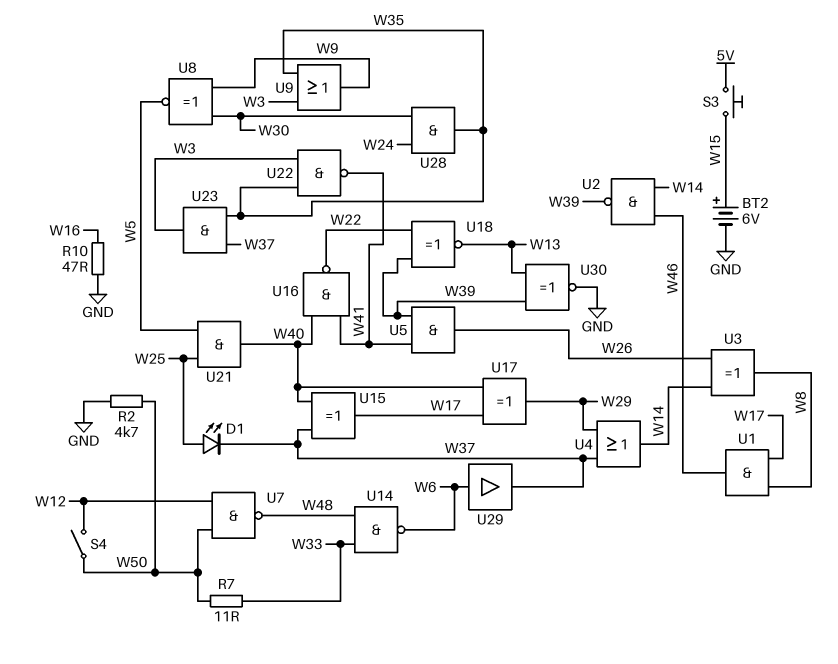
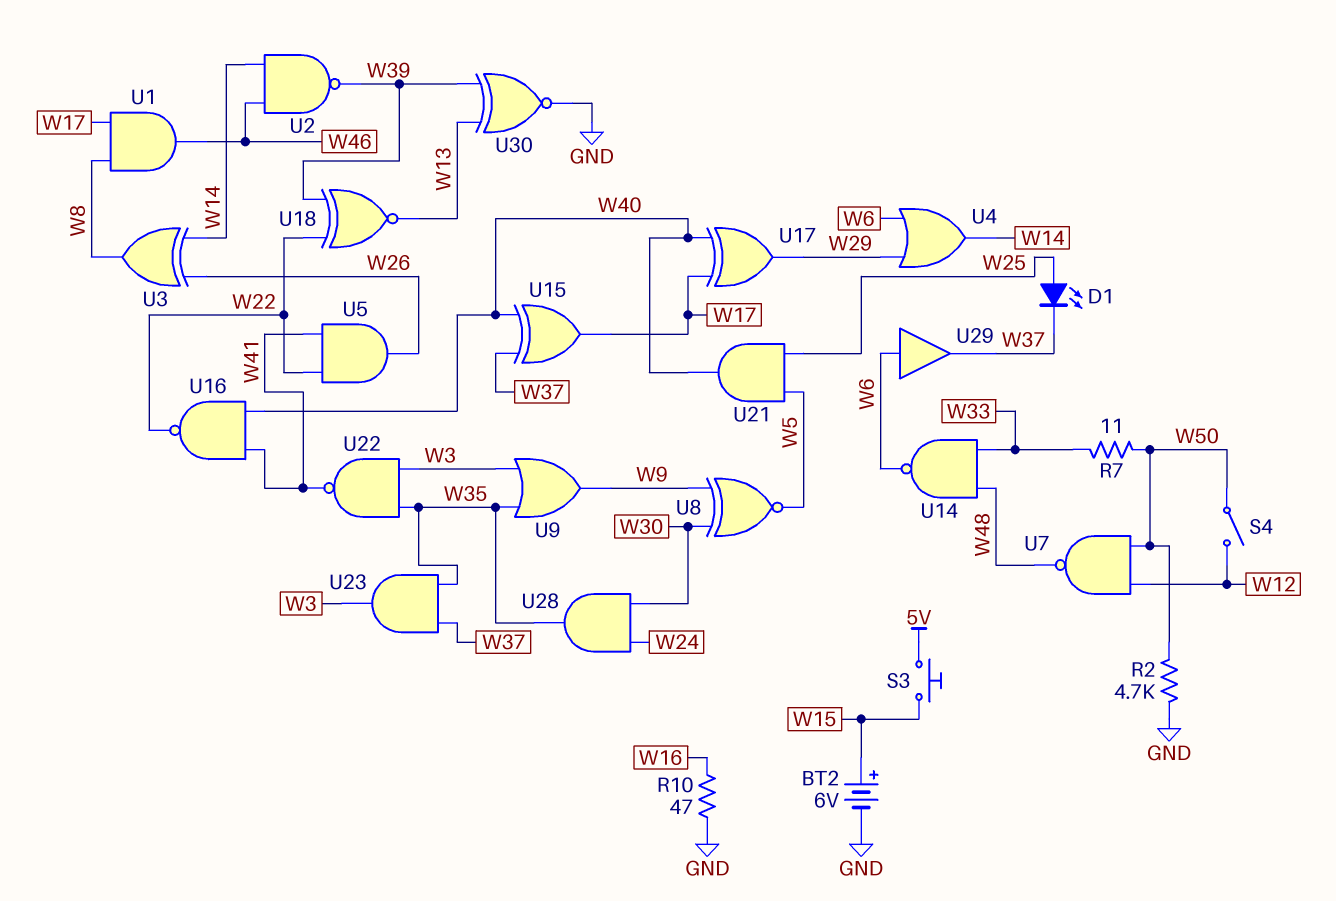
U4: OR (in W29, in W37, out W14) -> OR (in W6, in W29, out W14)
U5: AND (in W39, in W41, out W26) -> AND (in W22, in W41, out W26)

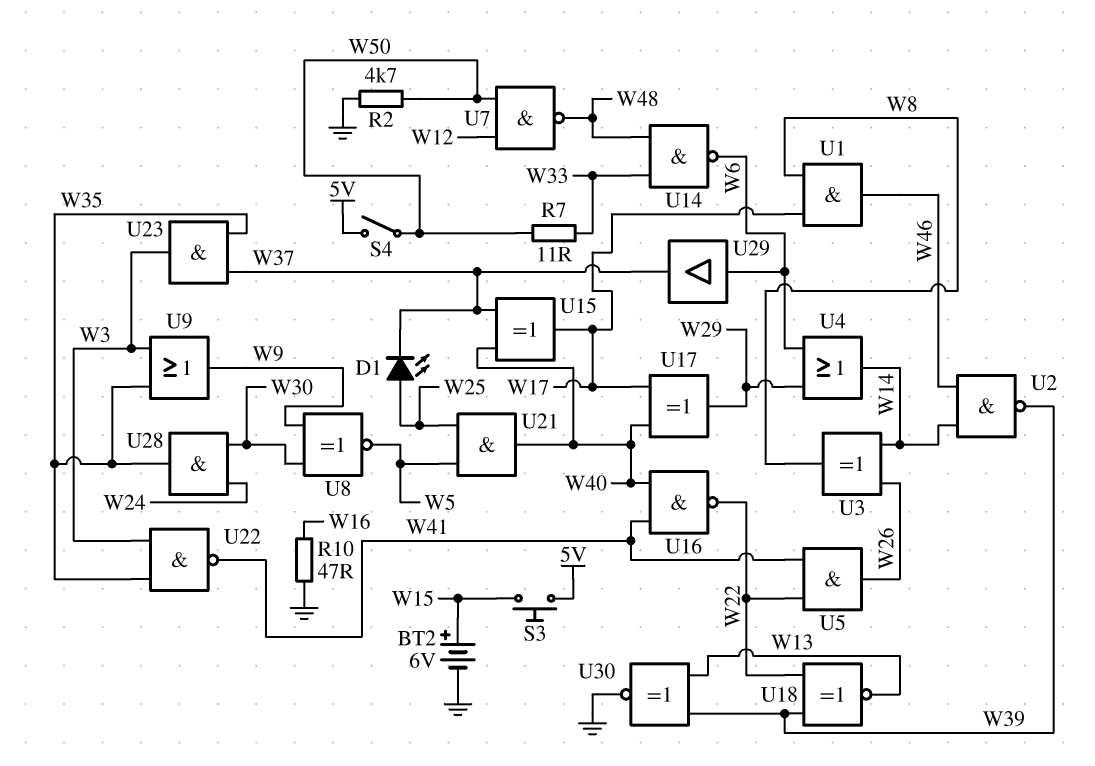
S4: switch (W12, W50) -> switch (5V, W50)

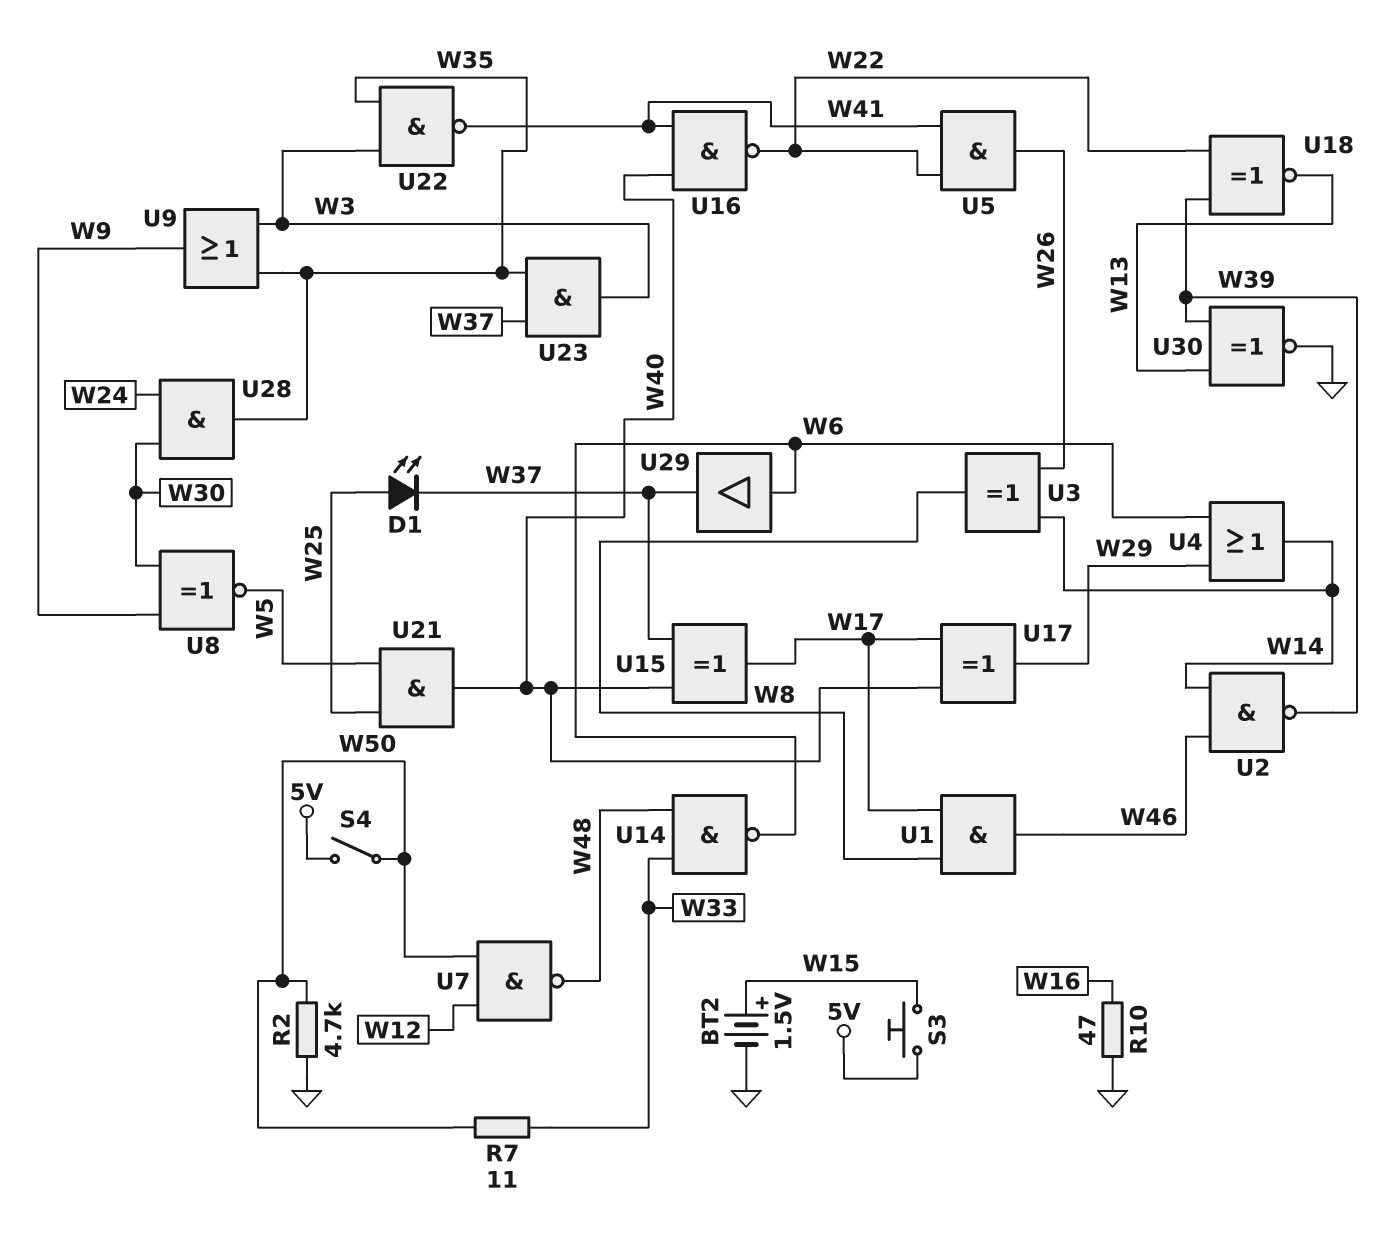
BT2: 6V (plus W15, minus GND) -> 1.5V (plus W15, minus GND)

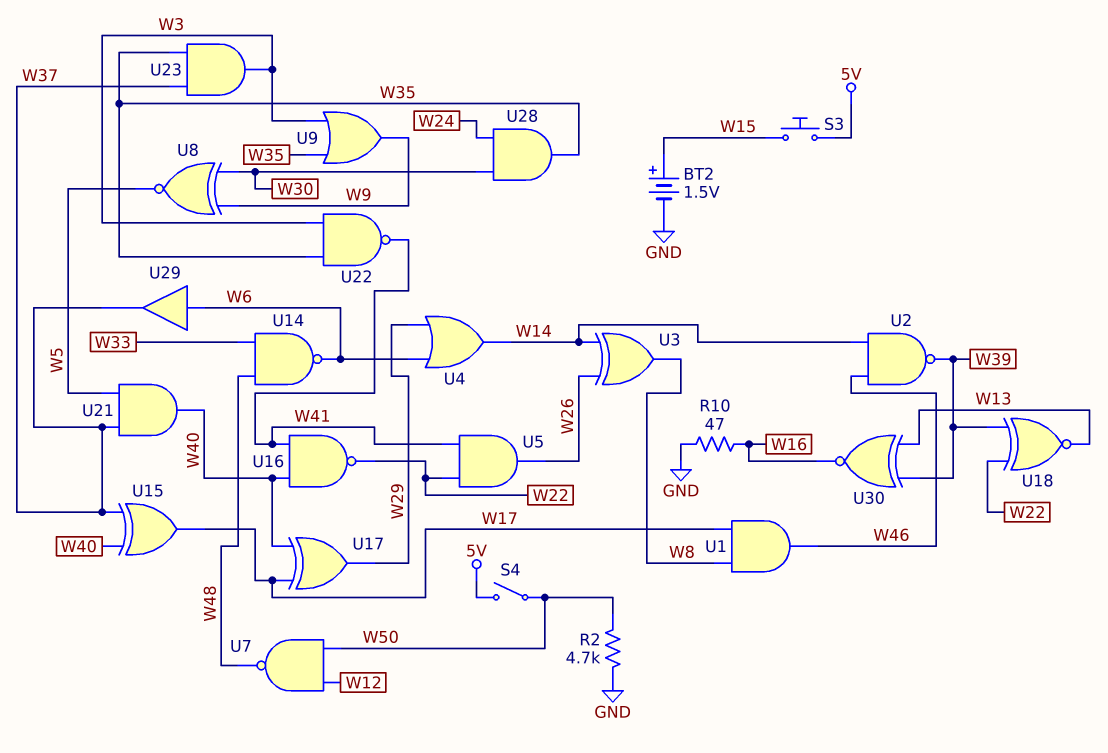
D1: LED (A W25, K W37) -> none
R7: 11 (W33, W50) -> none
U21: AND (in W5, in W25, out W40) -> AND (in W5, in W37, out W40)
U30: XNOR (in W13, in W39, out GND) -> XNOR (in W13, in W39, out W16)

